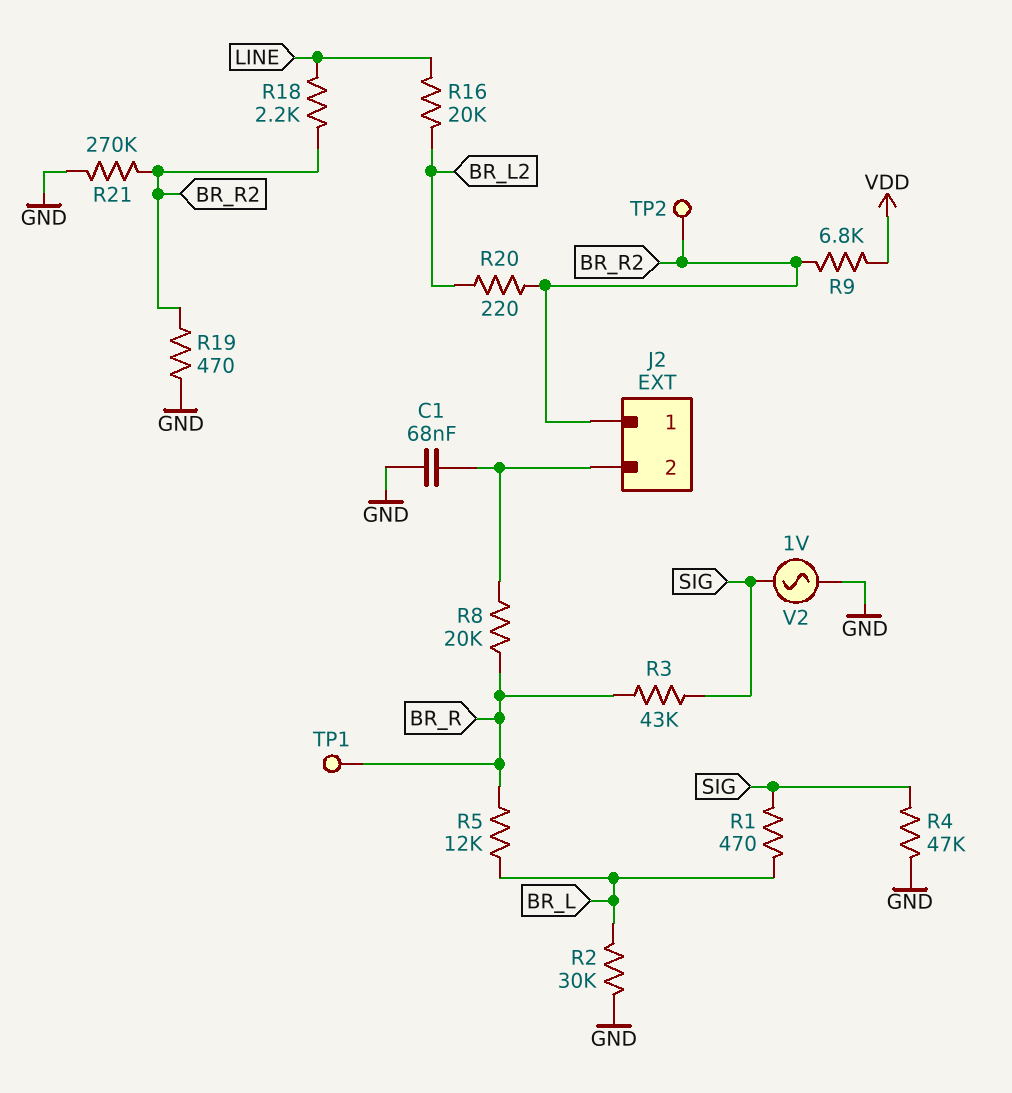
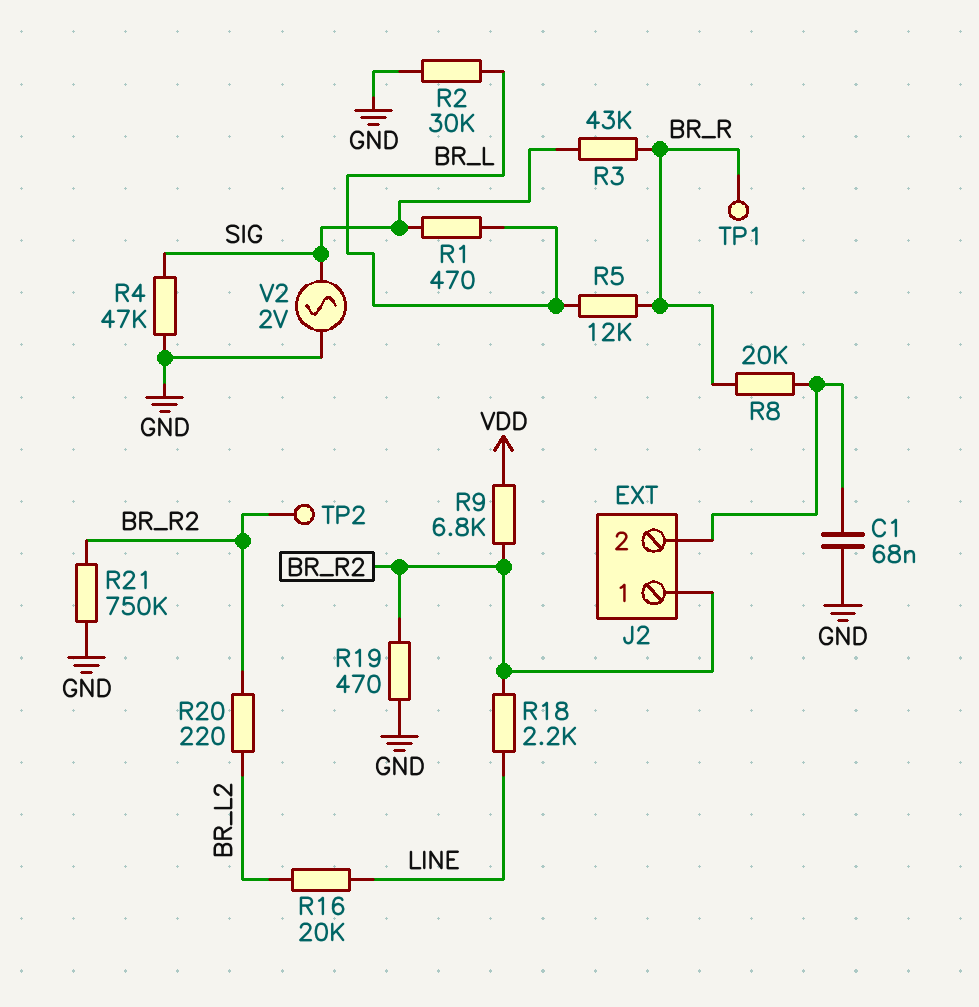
R21: 270k (BR_R2, GND) -> 750k (BR_R2, GND)
V2: AC 1V (GND, SIG) -> AC 2V (GND, SIG)

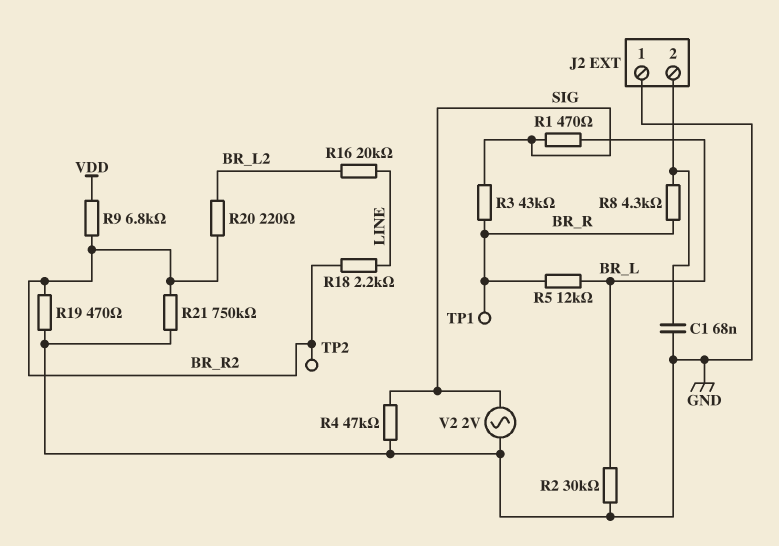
J2 pin 1: BR_R2 -> GND
R8: 20k (BR_R, J2/2) -> 4.3k (BR_R, J2/2)

